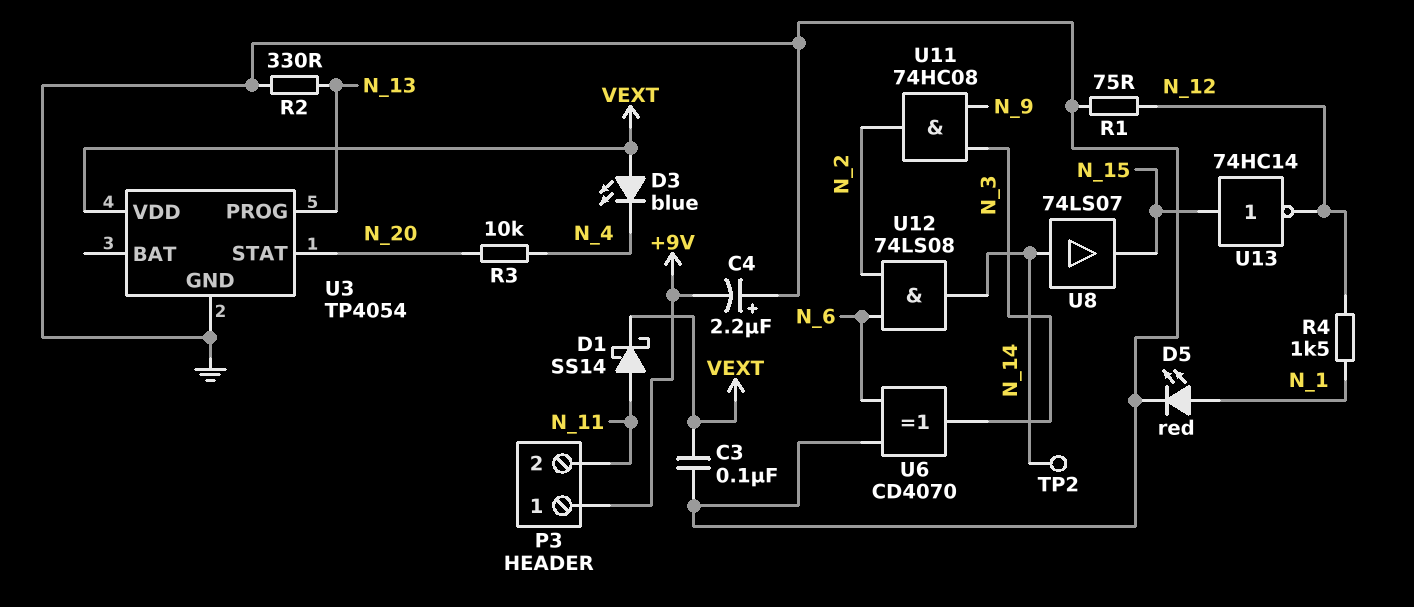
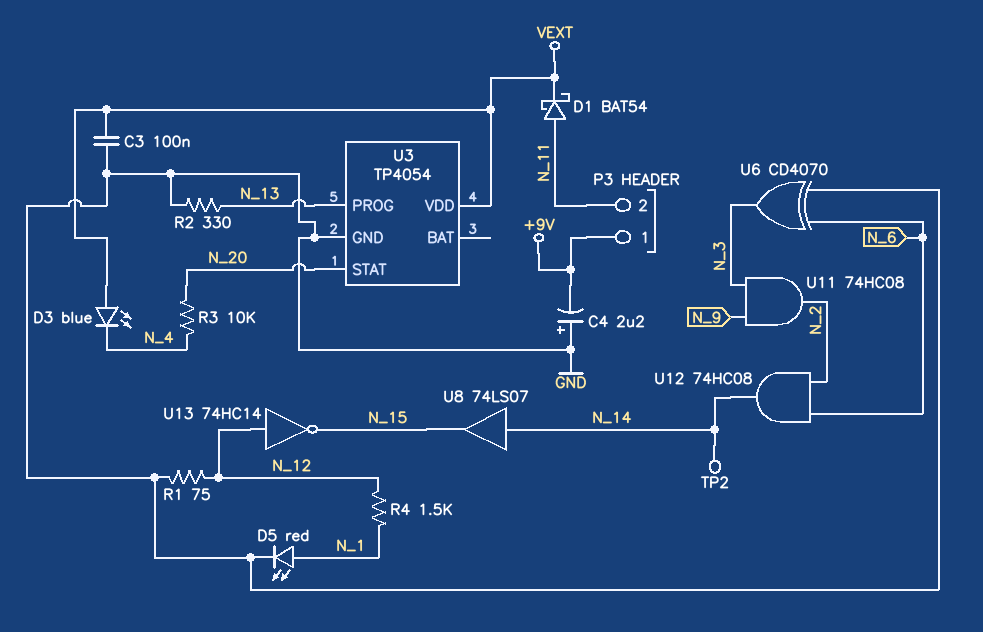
D1: schottky SS14 (A N_11, K VEXT) -> schottky BAT54 (A N_11, K VEXT)
U12: AND 74LS08 (in N_2, in N_6, out N_14) -> AND 74HC08 (in N_2, in N_6, out N_14)
U13: NOT 74HC14 (in N_15, out N_12) -> NOT 74HC14 (in N_12, out N_15)

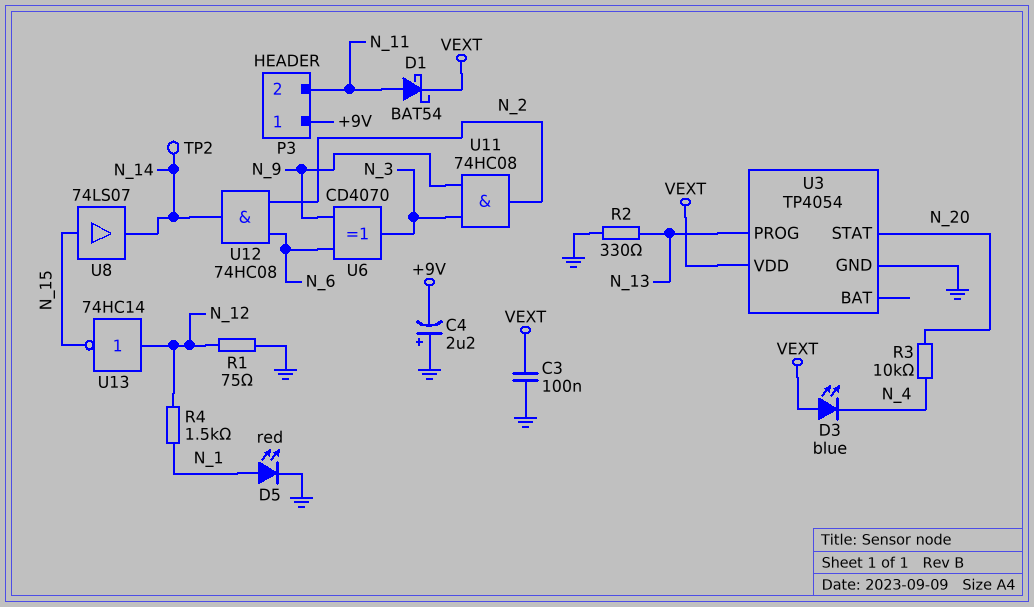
U6: XOR CD4070 (in GND, in N_6, out N_3) -> XOR CD4070 (in N_6, in N_9, out N_3)
U8: buffer 74LS07 (in N_14, out N_15) -> buffer 74LS07 (in N_15, out N_14)

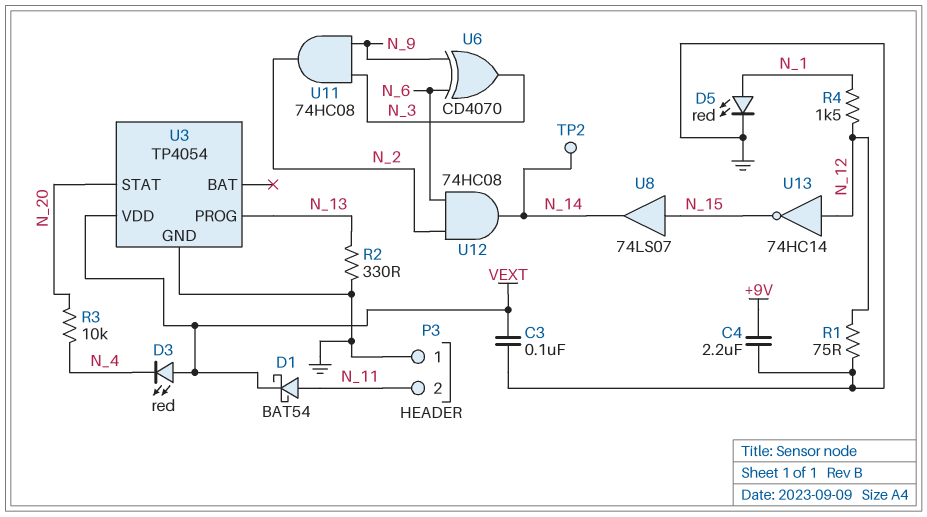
C4: 2.2uF (plus GND, minus +9V) -> 2.2uF (+9V, GND)
D3: LED blue (A VEXT, K N_4) -> LED red (A VEXT, K N_4)
P3 pin 1: +9V -> GND

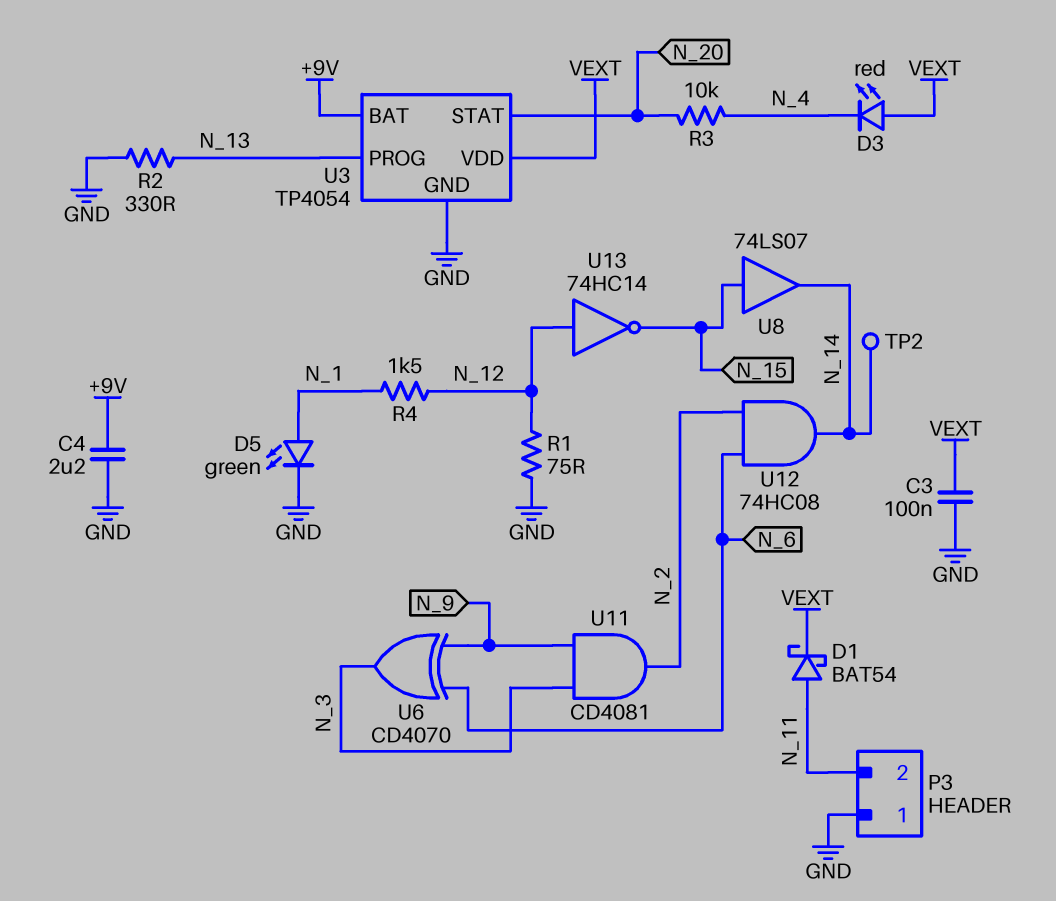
D5: LED red (A N_1, K GND) -> LED green (A N_1, K GND)
U3 pin BAT: none -> +9V
U11: AND 74HC08 (in N_3, in N_9, out N_2) -> AND CD4081 (in N_3, in N_9, out N_2)

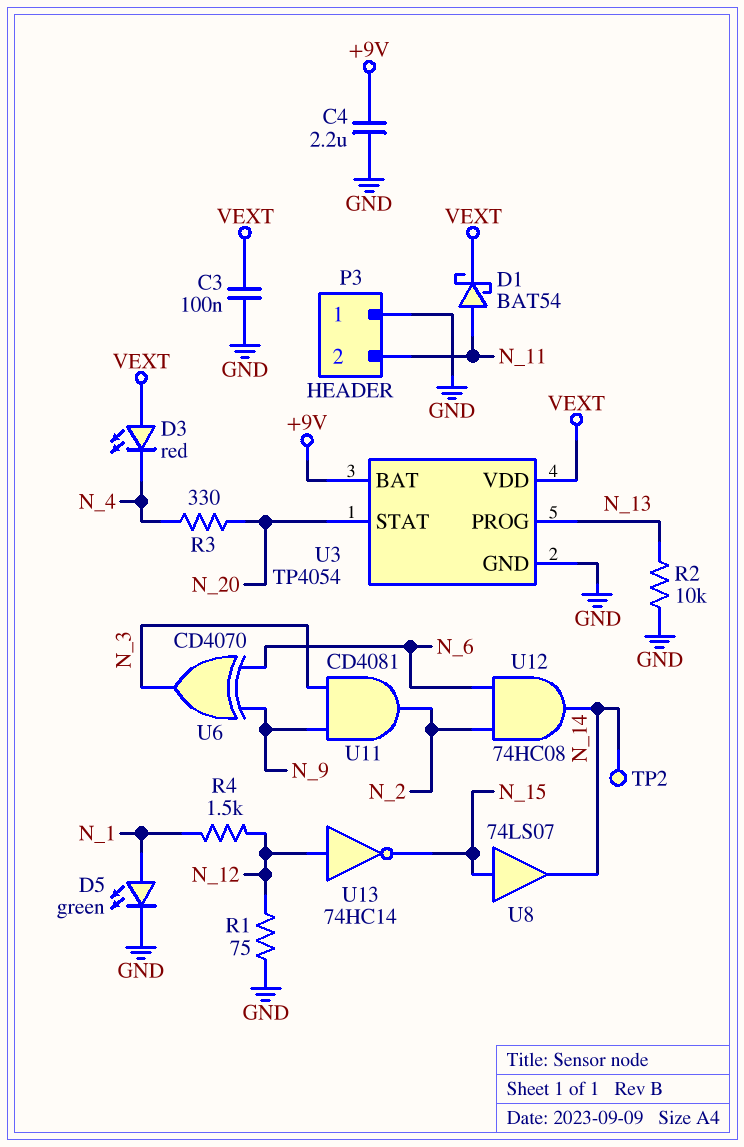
R2: 330 (GND, N_13) -> 10k (GND, N_13)
R3: 10k (N_4, N_20) -> 330 (N_4, N_20)

